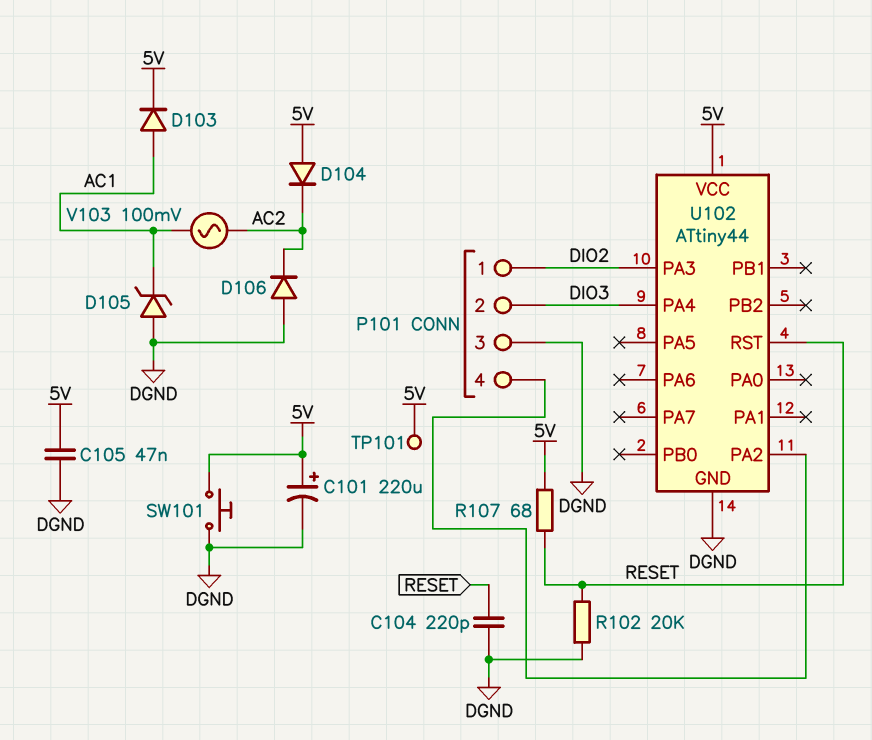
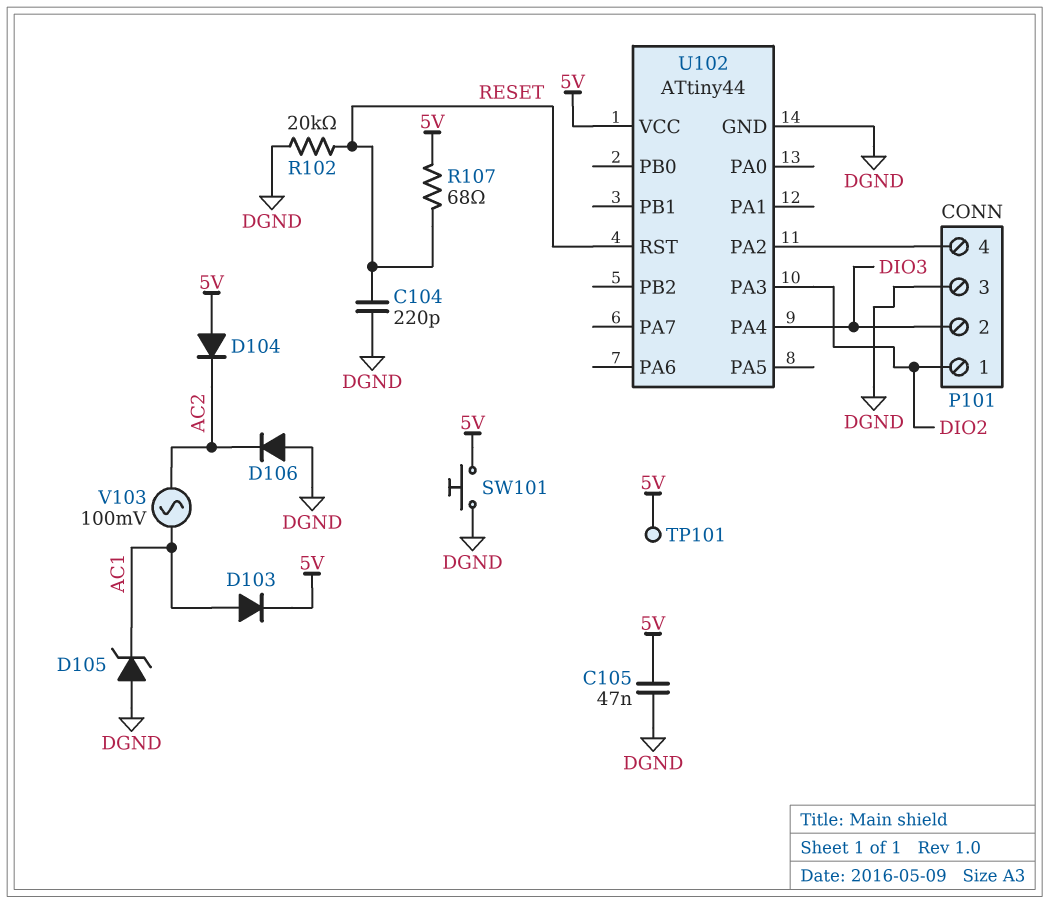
C101: 220uF (plus 5V, minus DGND) -> none

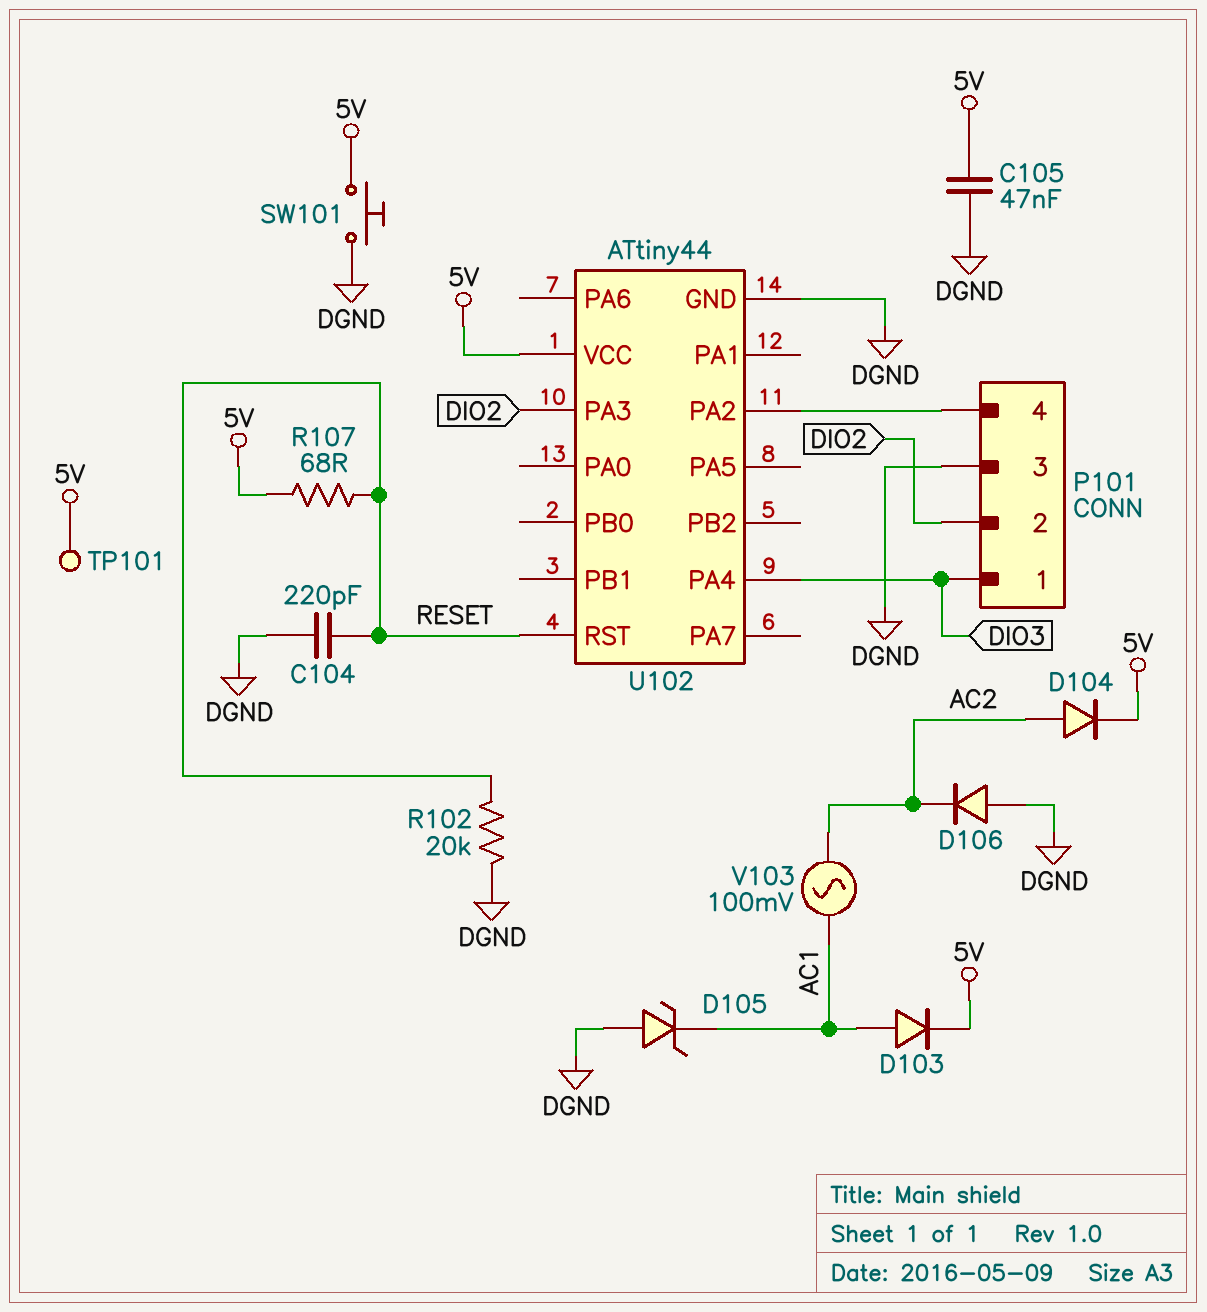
D104: diode (A 5V, K AC2) -> diode (A AC2, K 5V)
P101 pin 1: DIO2 -> DIO3
P101 pin 2: DIO3 -> DIO2

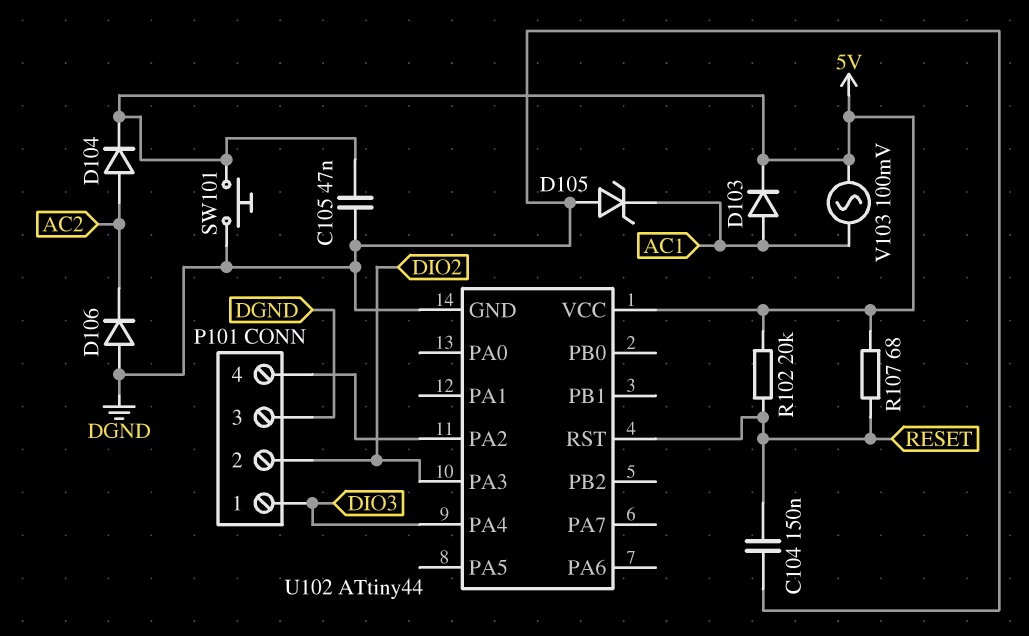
C104: 220pF (DGND, RESET) -> 150nF (DGND, RESET)
R102: 20k (DGND, RESET) -> 20k (5V, RESET)
TP101: test point (5V) -> none
V103: AC 100mV (AC1, AC2) -> AC 100mV (5V, AC1)

